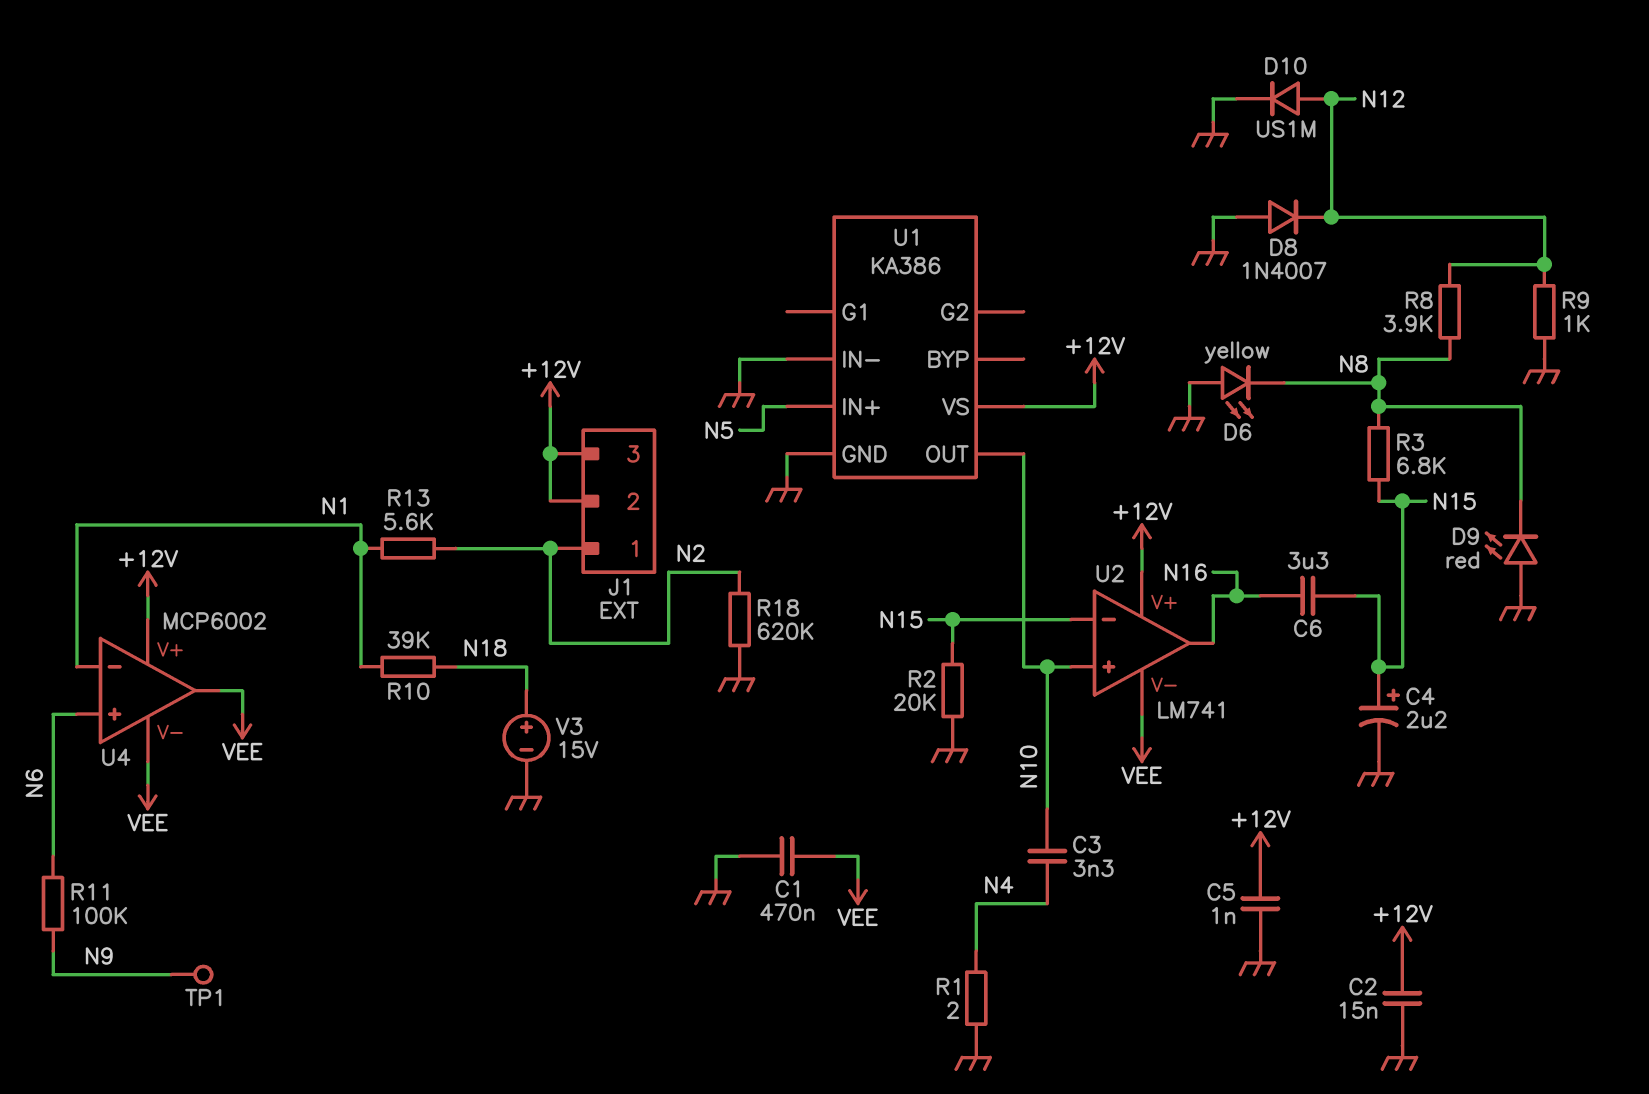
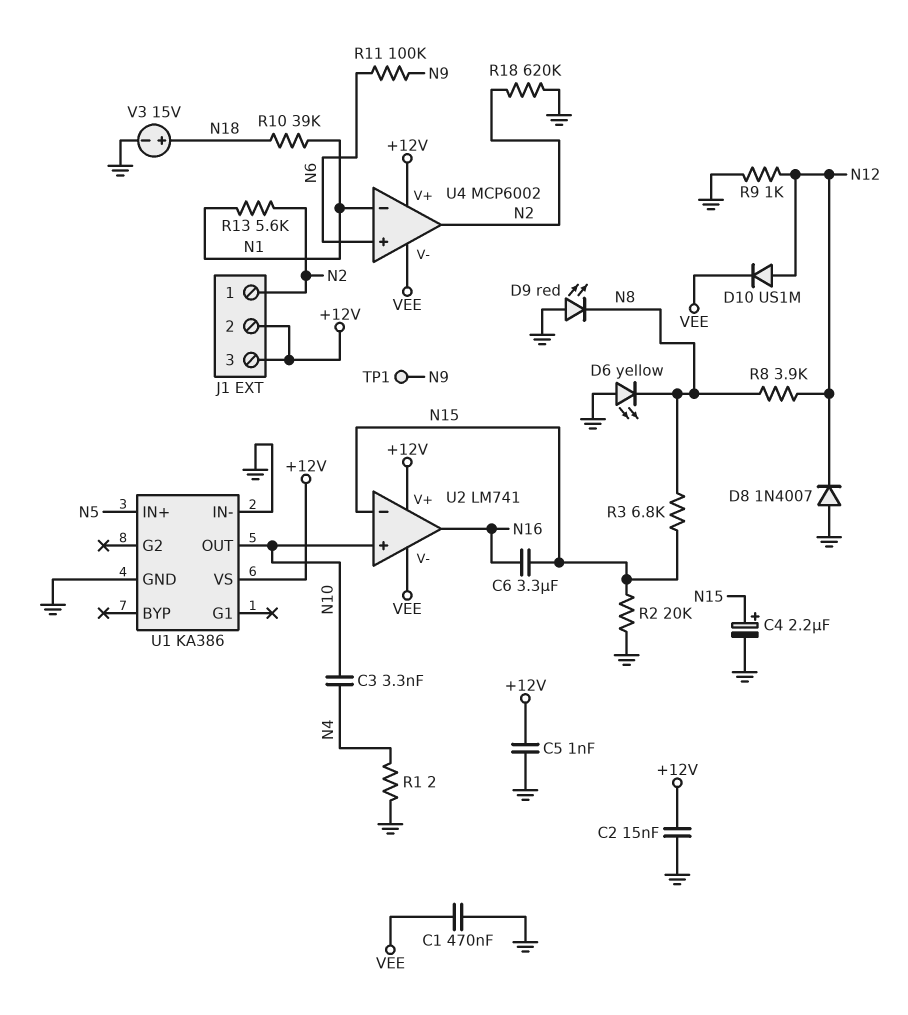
D10: diode US1M (A N12, K GND) -> diode US1M (A N12, K VEE)
U4 pin out: VEE -> N2

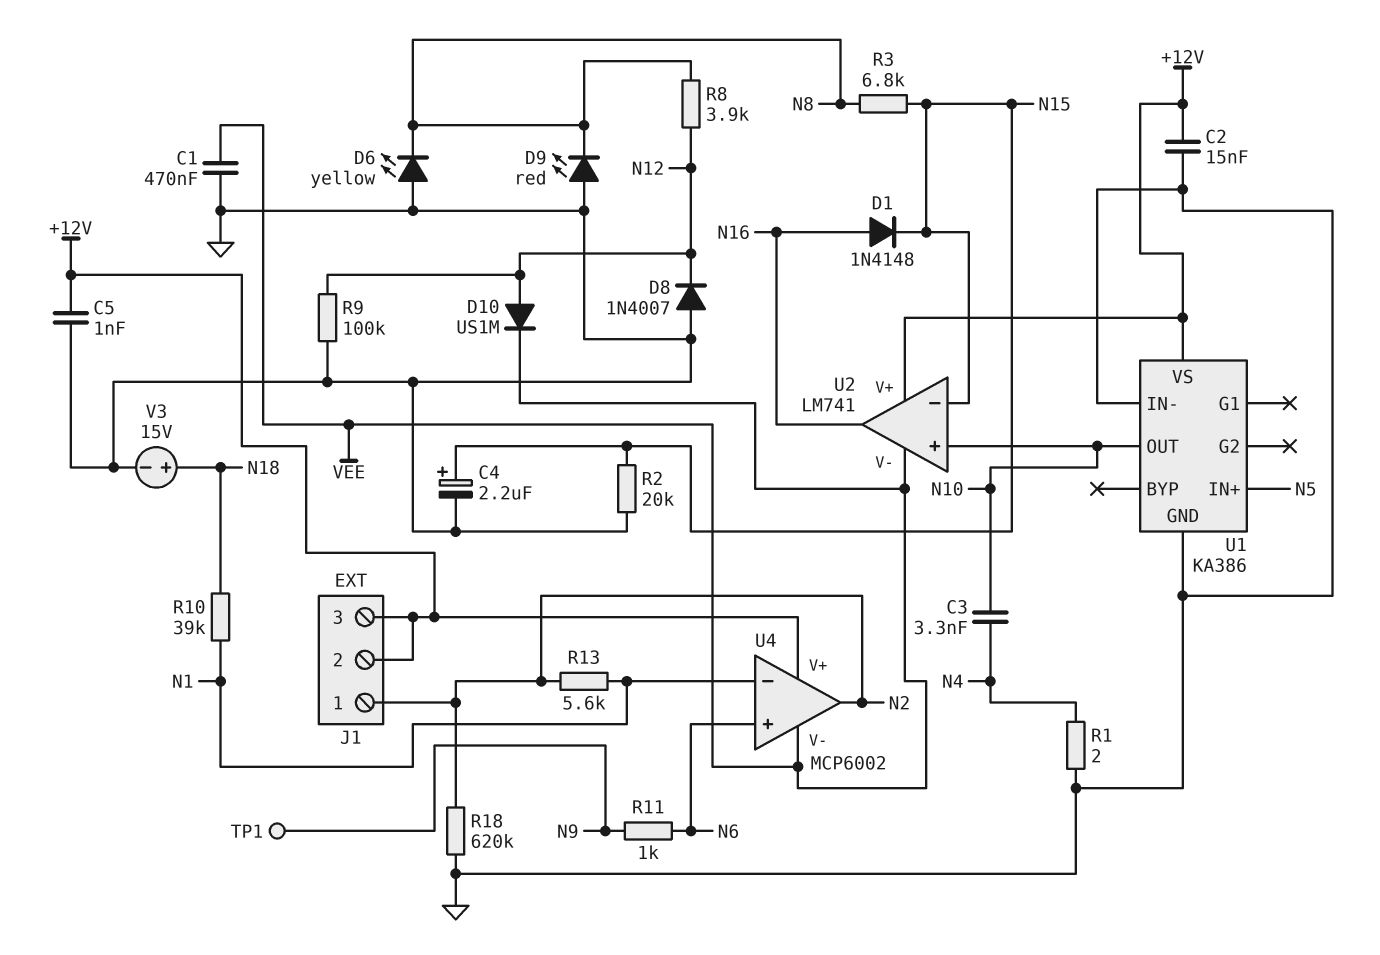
C6: 3.3uF (N15, N16) -> none
D1: none -> diode 1N4148 (A N16, K N15)
R9: 1k (GND, N12) -> 100k (GND, N12)
R11: 100k (N6, N9) -> 1k (N6, N9)

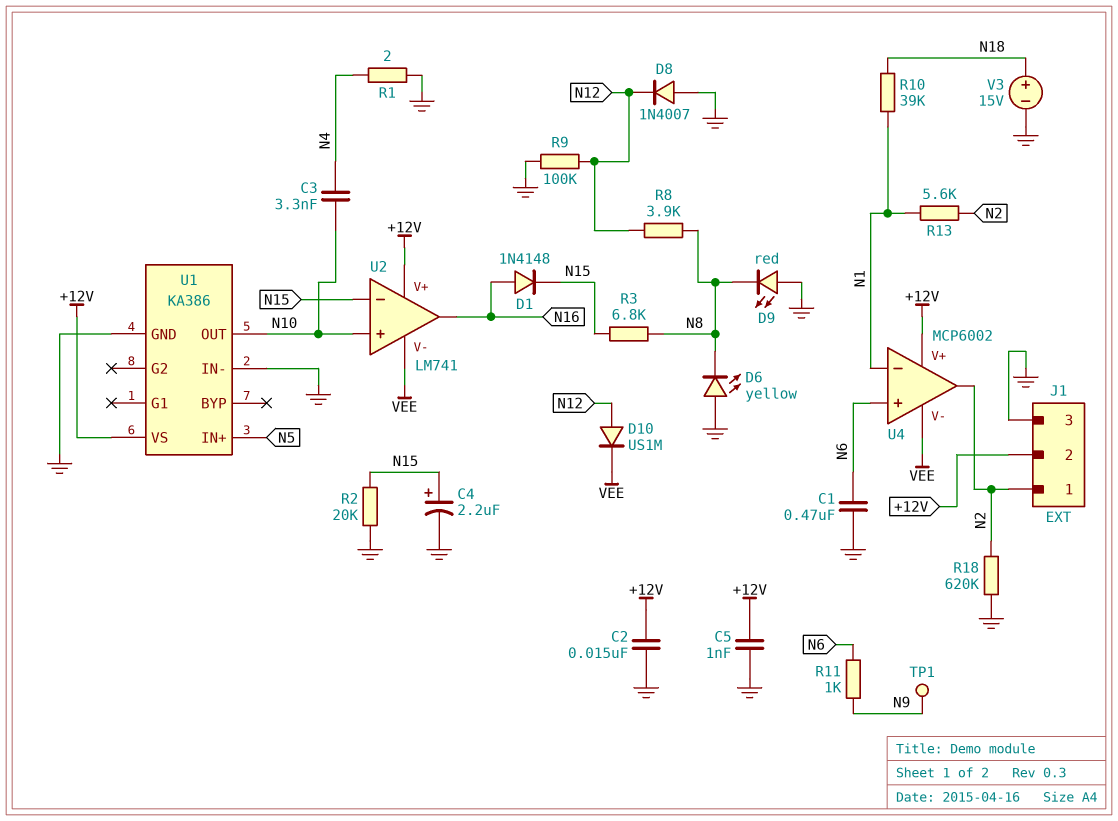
C1: 470nF (GND, VEE) -> 470nF (GND, N6)
J1 pin 3: +12V -> GND

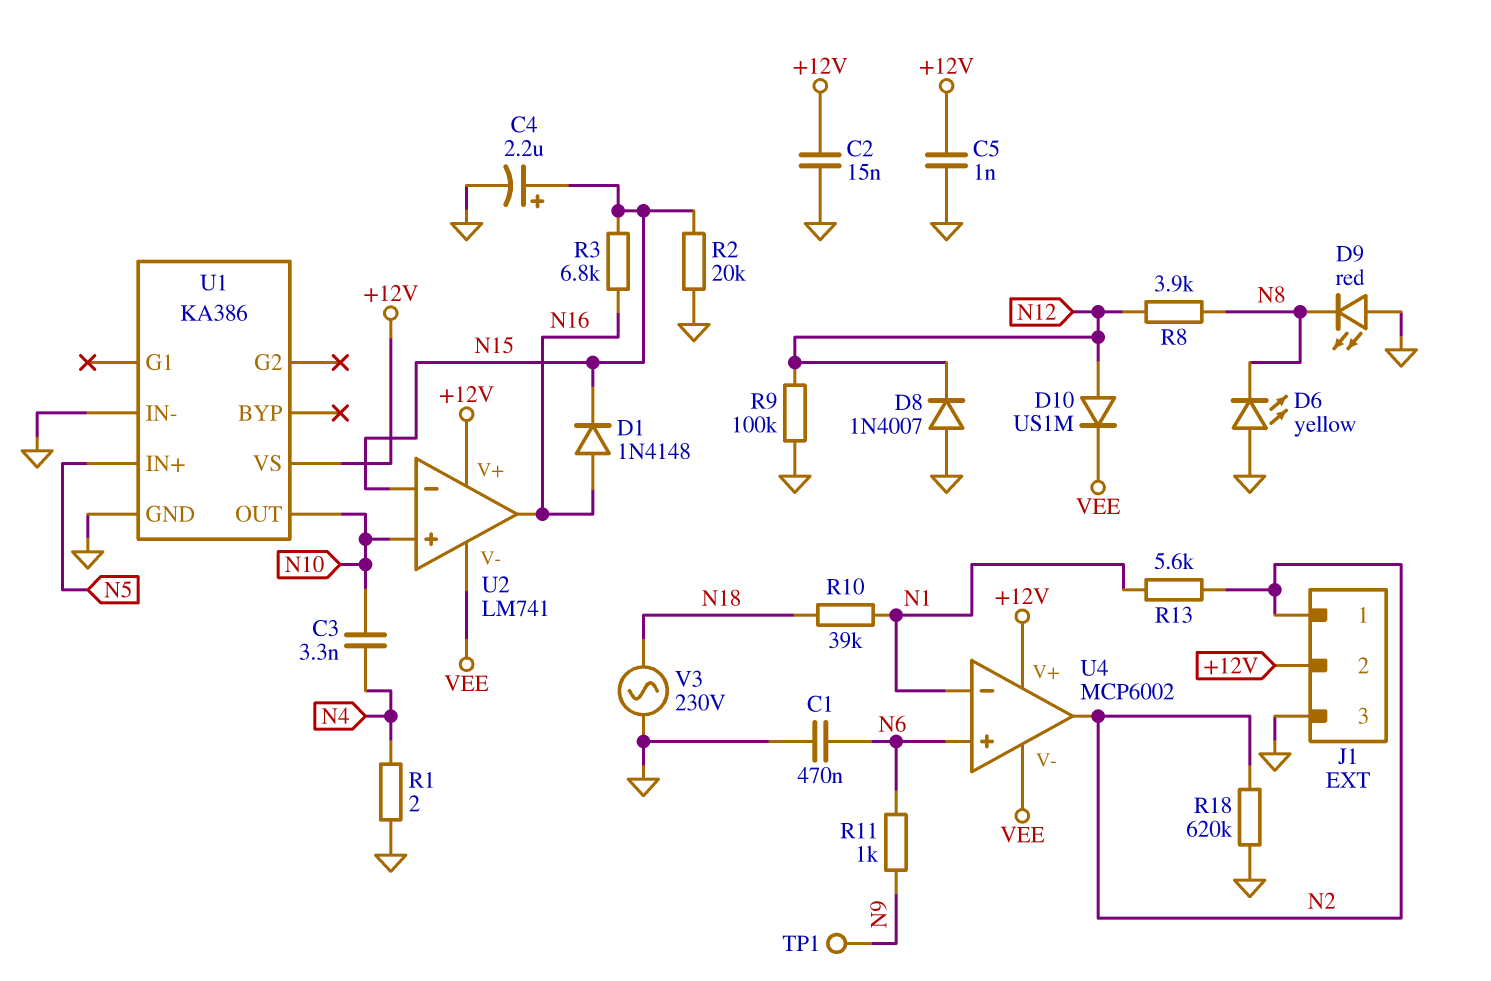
R3: 6.8k (N8, N15) -> 6.8k (N15, N16)
V3: 15V (plus N18, minus GND) -> AC 230V (GND, N18)

